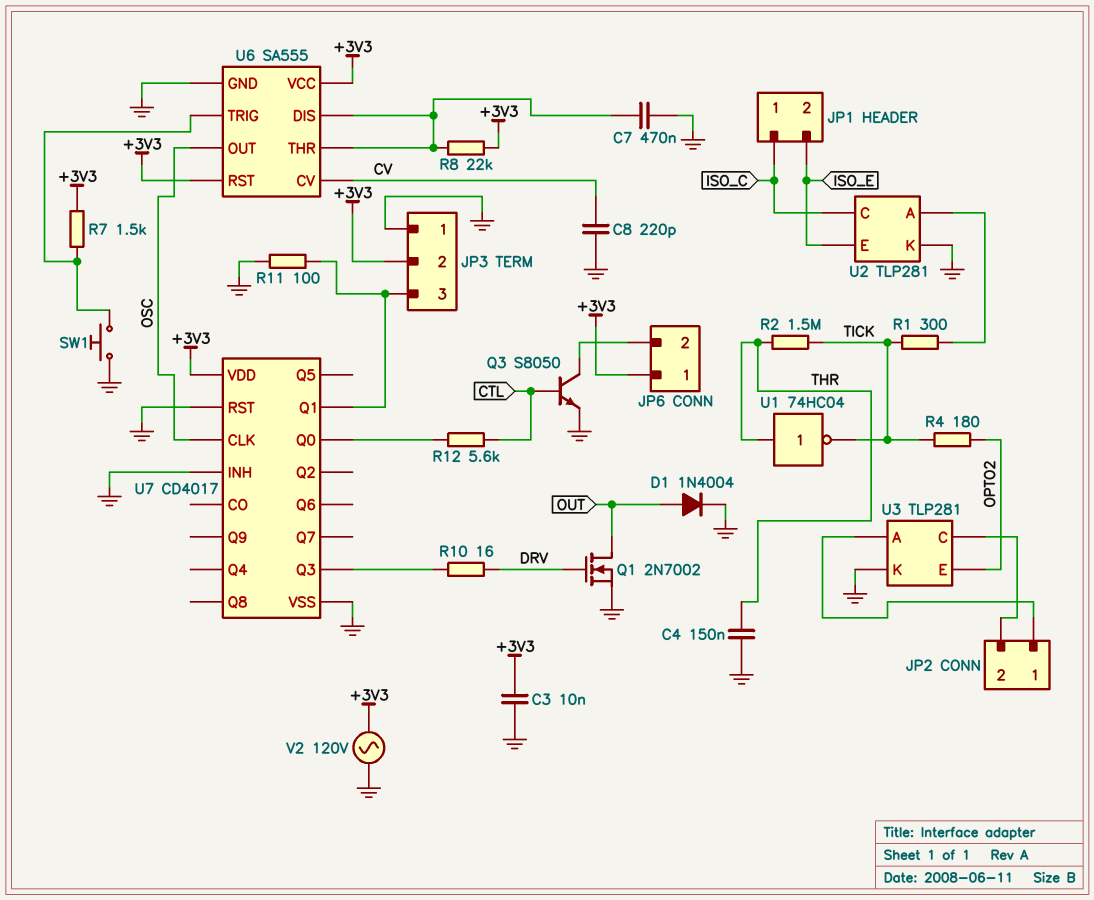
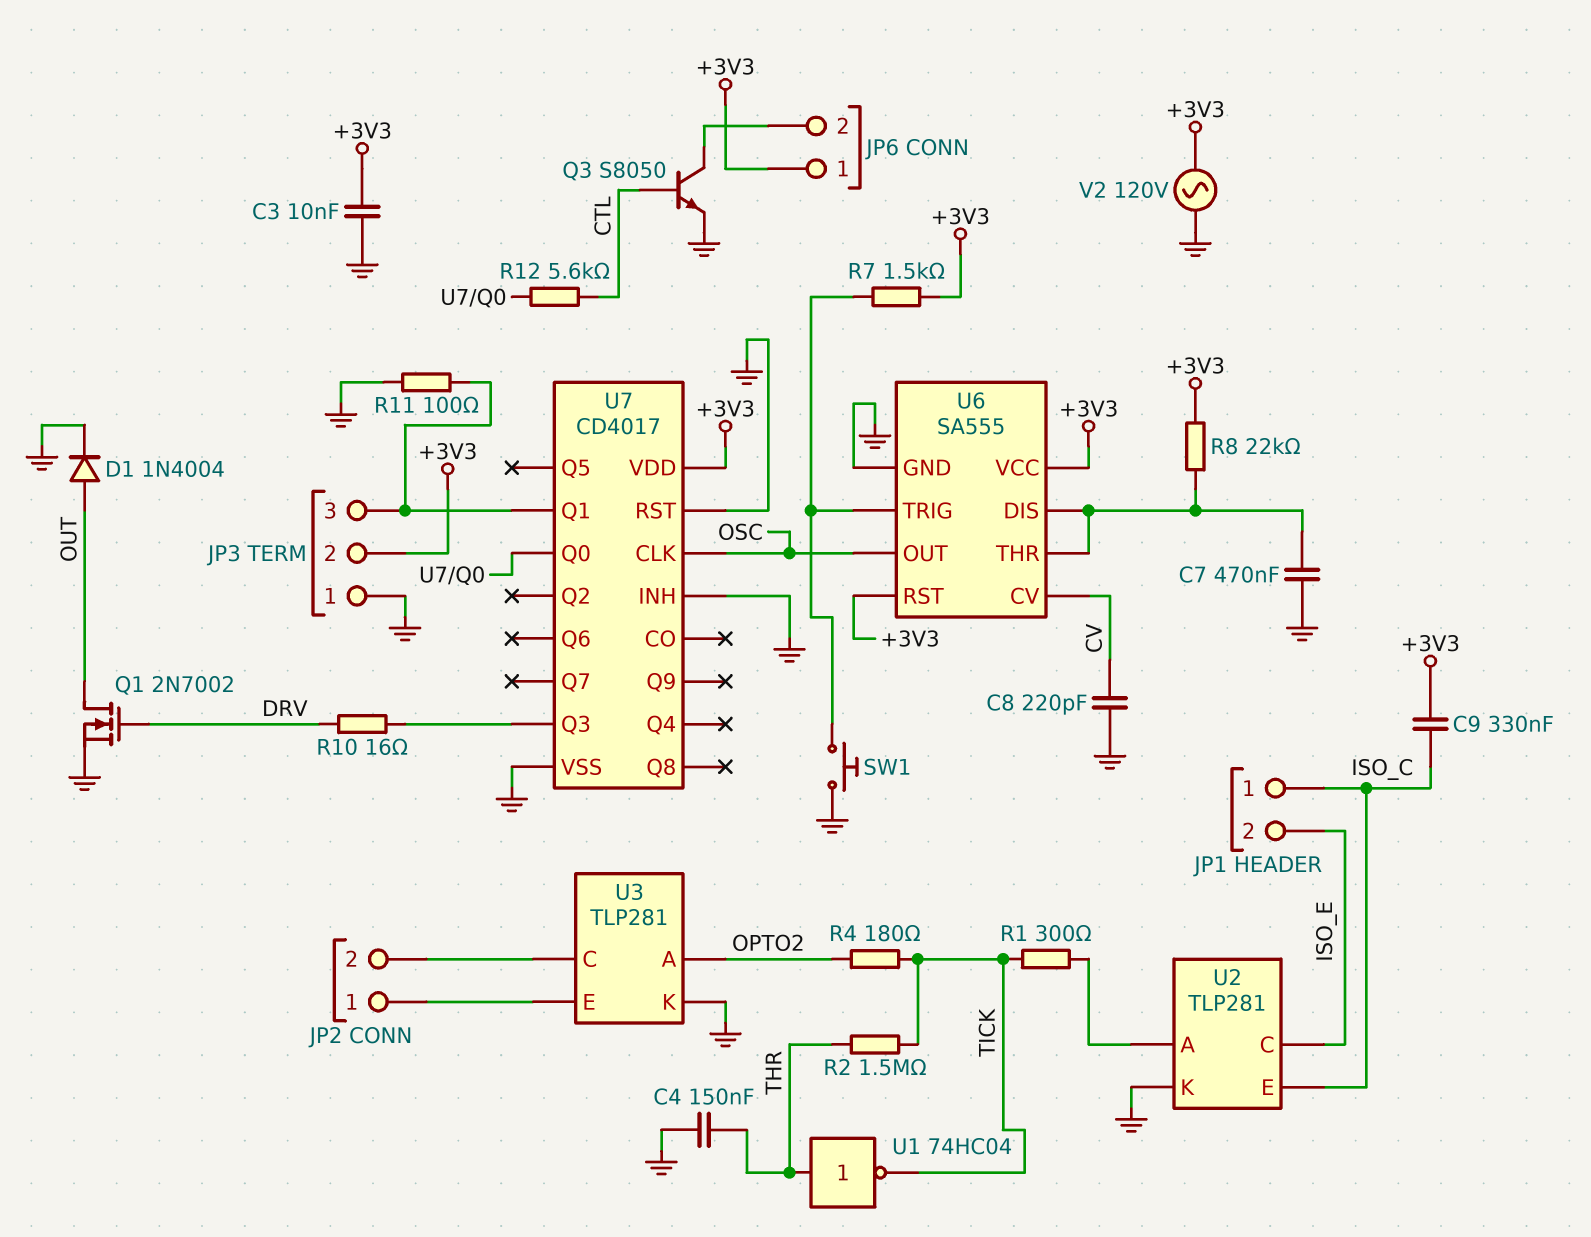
C9: none -> 330nF (+3V3, ISO_C)
U2 pin C: ISO_C -> ISO_E
U2 pin E: ISO_E -> ISO_C
U3 pin A: JP2/1 -> OPTO2
U3 pin E: OPTO2 -> JP2/1

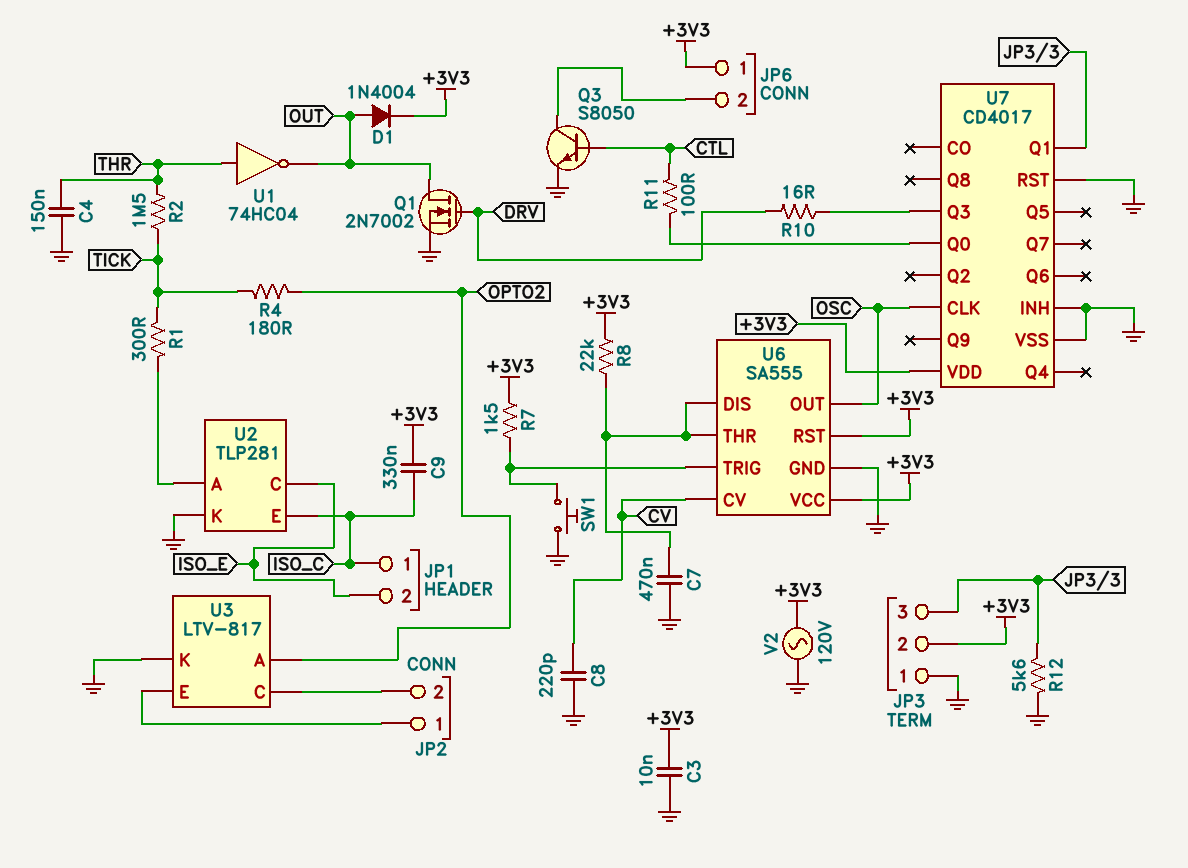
D1: diode 1N4004 (A OUT, K GND) -> diode 1N4004 (A OUT, K +3V3)
R11: 100 (GND, JP3/3) -> 100 (CTL, U7/Q0)
R12: 5.6k (CTL, U7/Q0) -> 5.6k (GND, JP3/3)
U1: NOT 74HC04 (in THR, out TICK) -> NOT 74HC04 (in THR, out OUT)
U3: TLP281 -> LTV-817

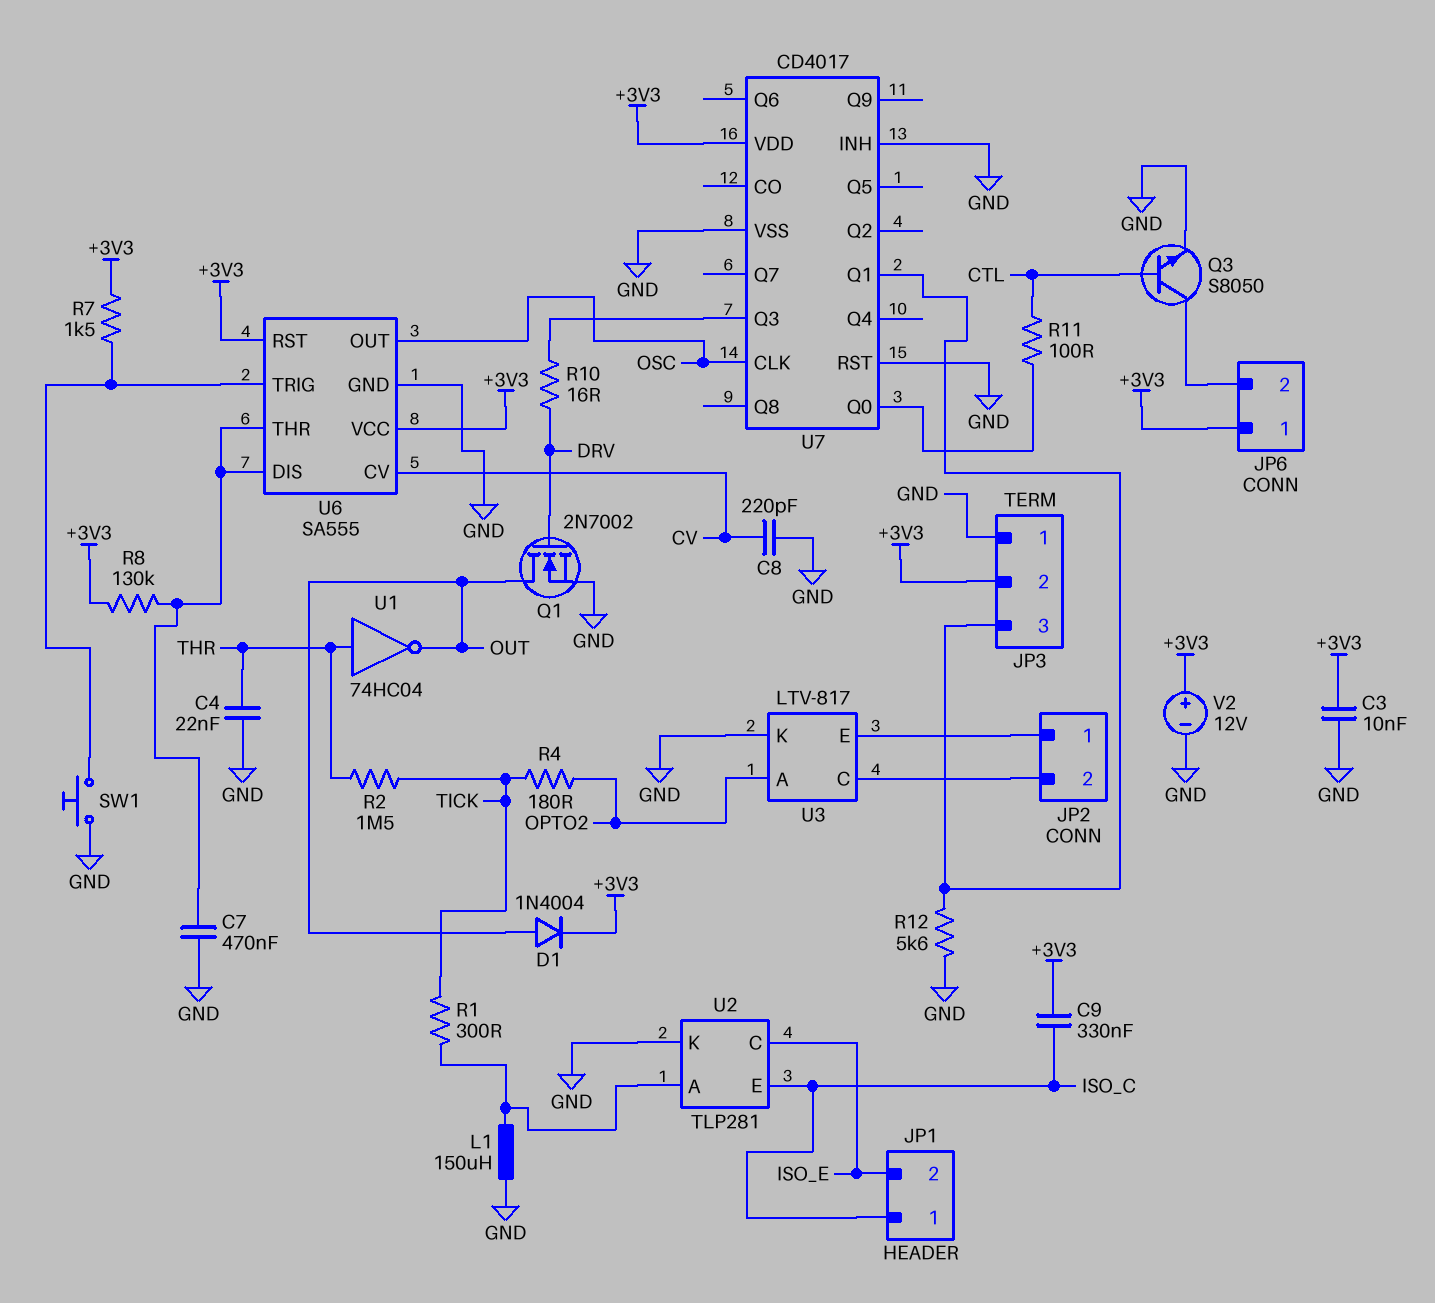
C4: 150nF (GND, THR) -> 22nF (GND, THR)
L1: none -> 150uH (GND, U2/A)
R8: 22k (+3V3, U6/DIS) -> 130k (+3V3, U6/DIS)
V2: AC 120V (+3V3, GND) -> 12V (plus +3V3, minus GND)

